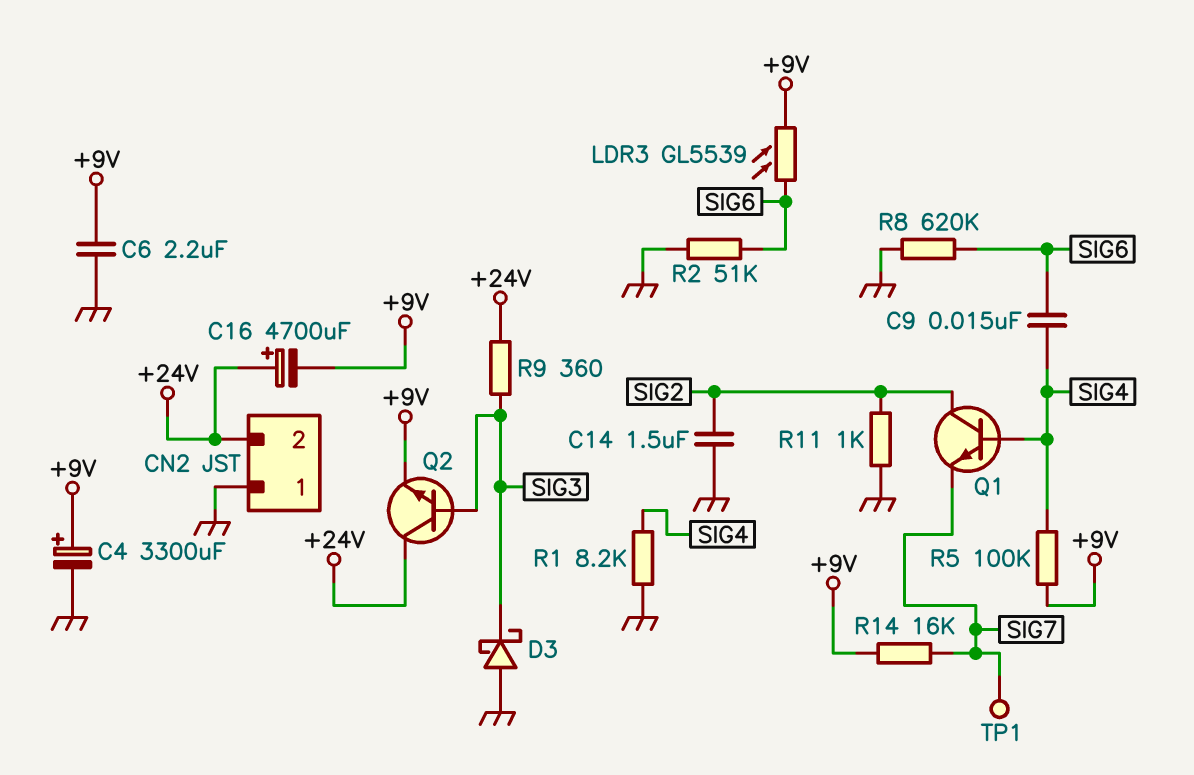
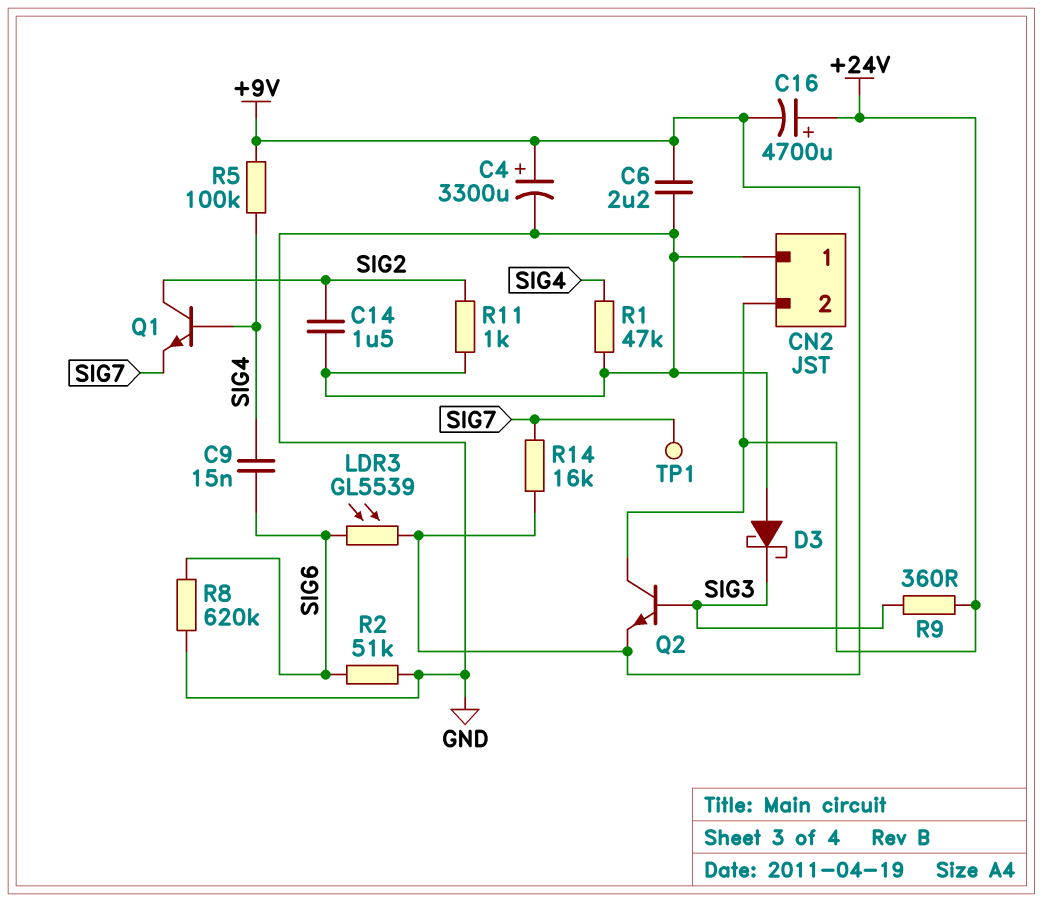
R1: 8.2k (GND, SIG4) -> 47k (GND, SIG4)

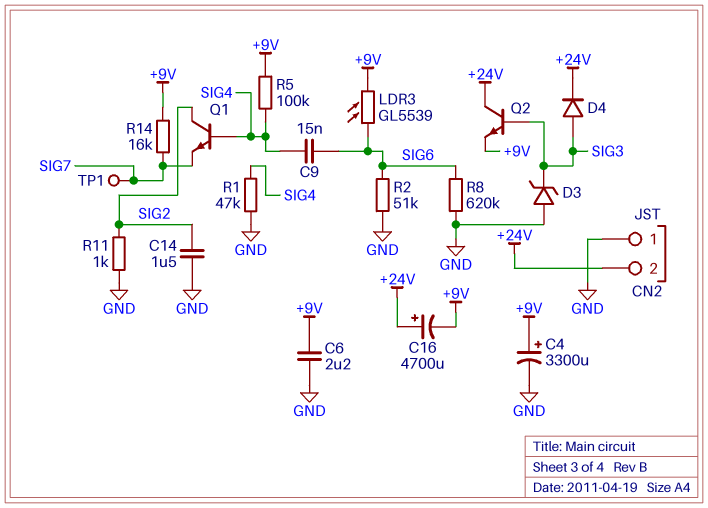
D3: schottky (A GND, K SIG3) -> zener (A GND, K SIG3)
D4: none -> diode (A SIG3, K +24V)
R9: 360 (+24V, SIG3) -> none

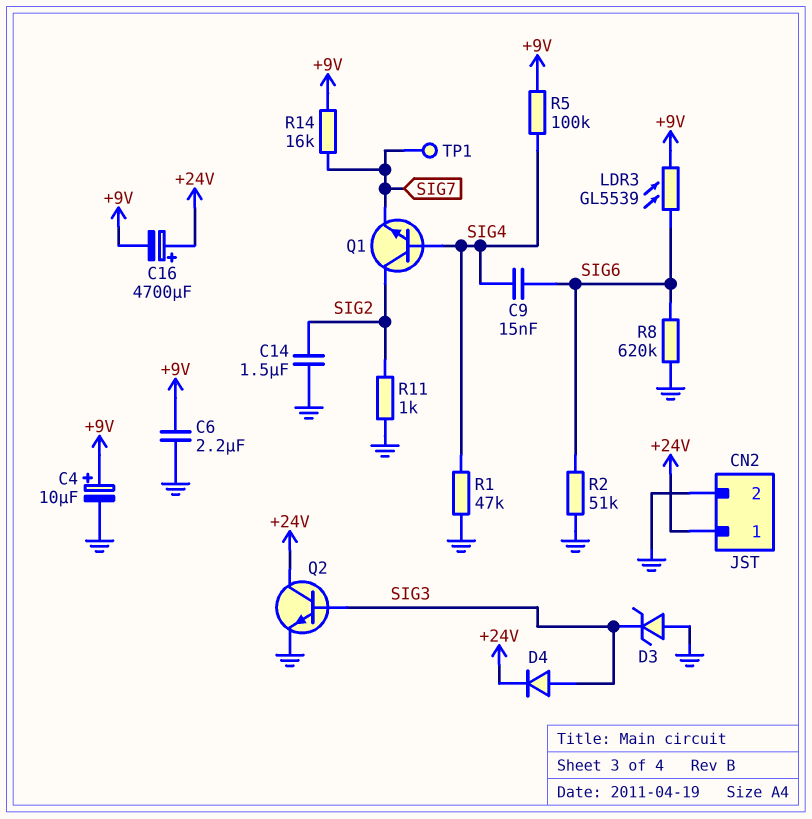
C4: 3300uF (plus +9V, minus GND) -> 10uF (plus +9V, minus GND)
CN2 pin 1: GND -> +24V
CN2 pin 2: +24V -> GND
Q2: NPN (B SIG3, C +24V, E +9V) -> NPN (B SIG3, C +24V, E GND)

